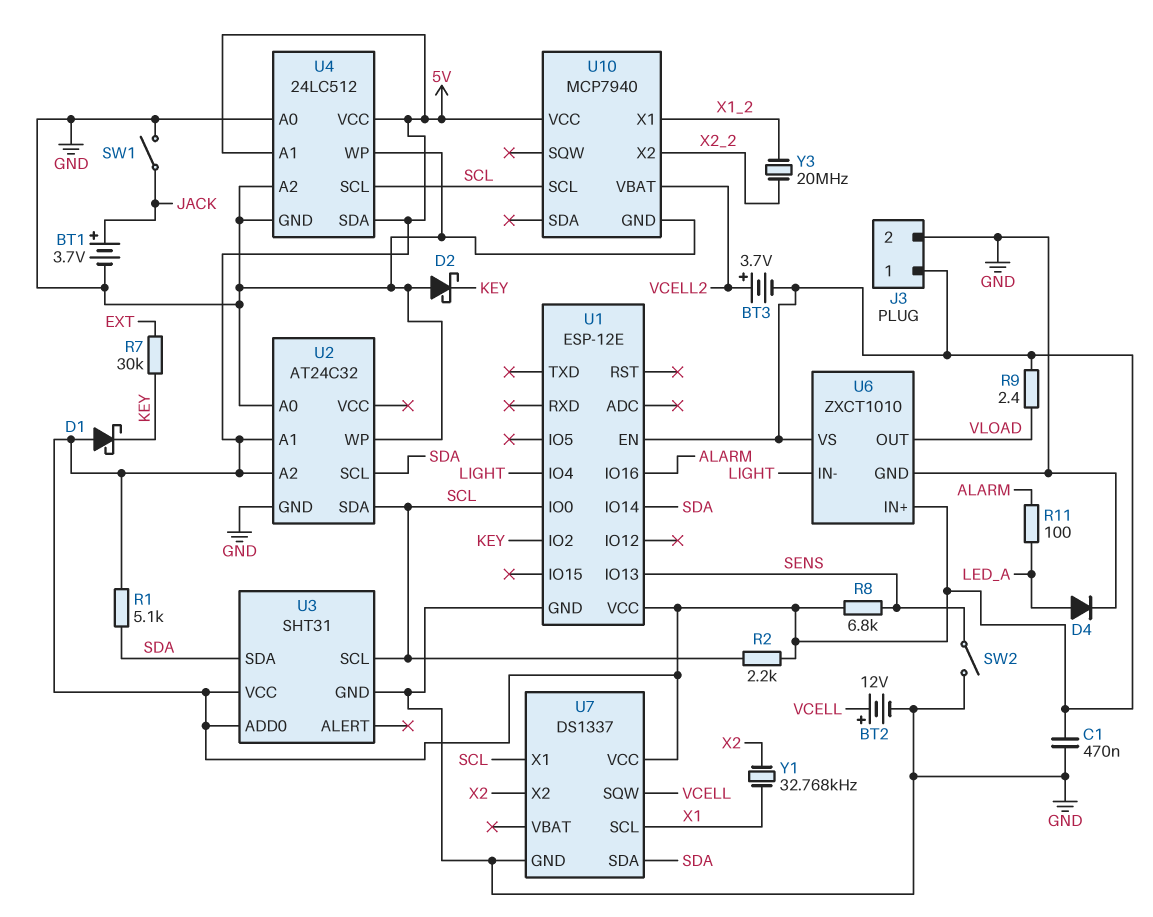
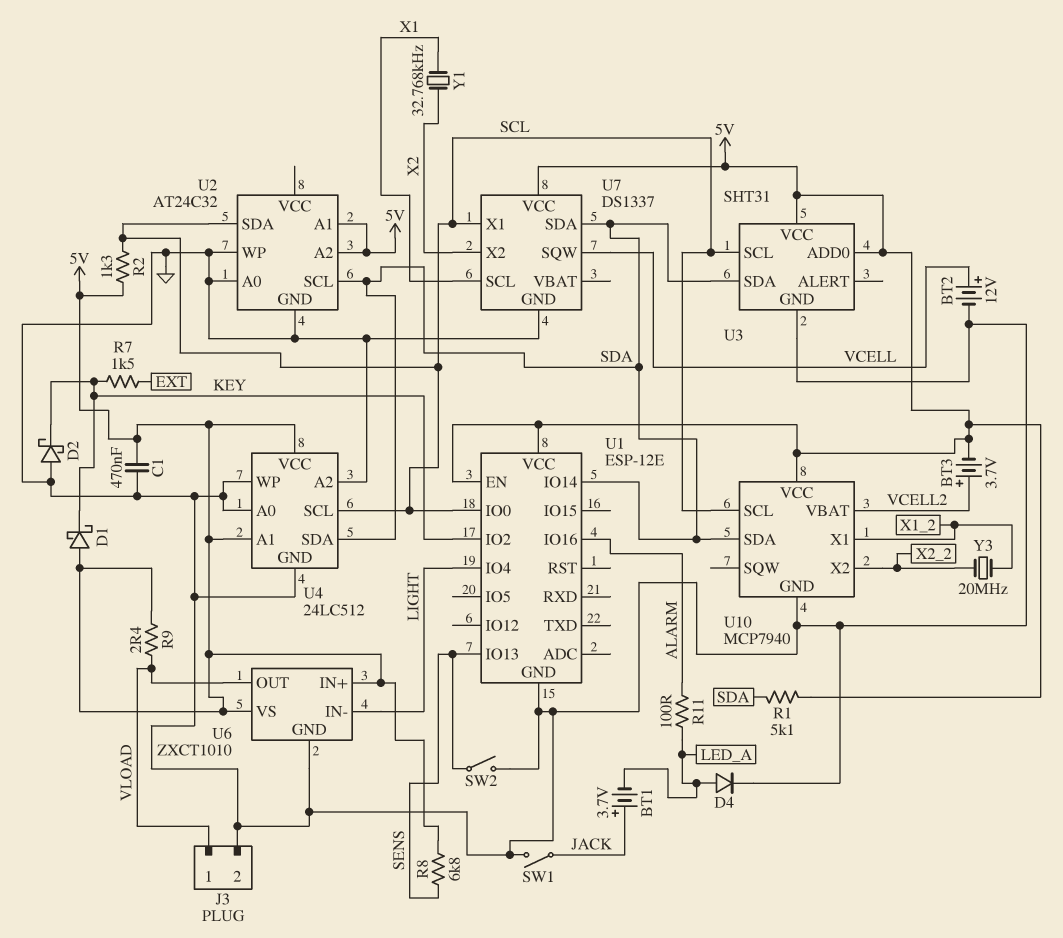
BT1: 3.7V (plus JACK, minus GND) -> 3.7V (plus JACK, minus LED_A)
J3 pin 1: 5V -> VLOAD
R2: 2.2k (5V, SCL) -> 1.3k (5V, SCL)
R7: 30k (EXT, KEY) -> 1.5k (EXT, KEY)
U4 pin SDA: 5V -> SDA
U10 pin SDA: none -> SDA

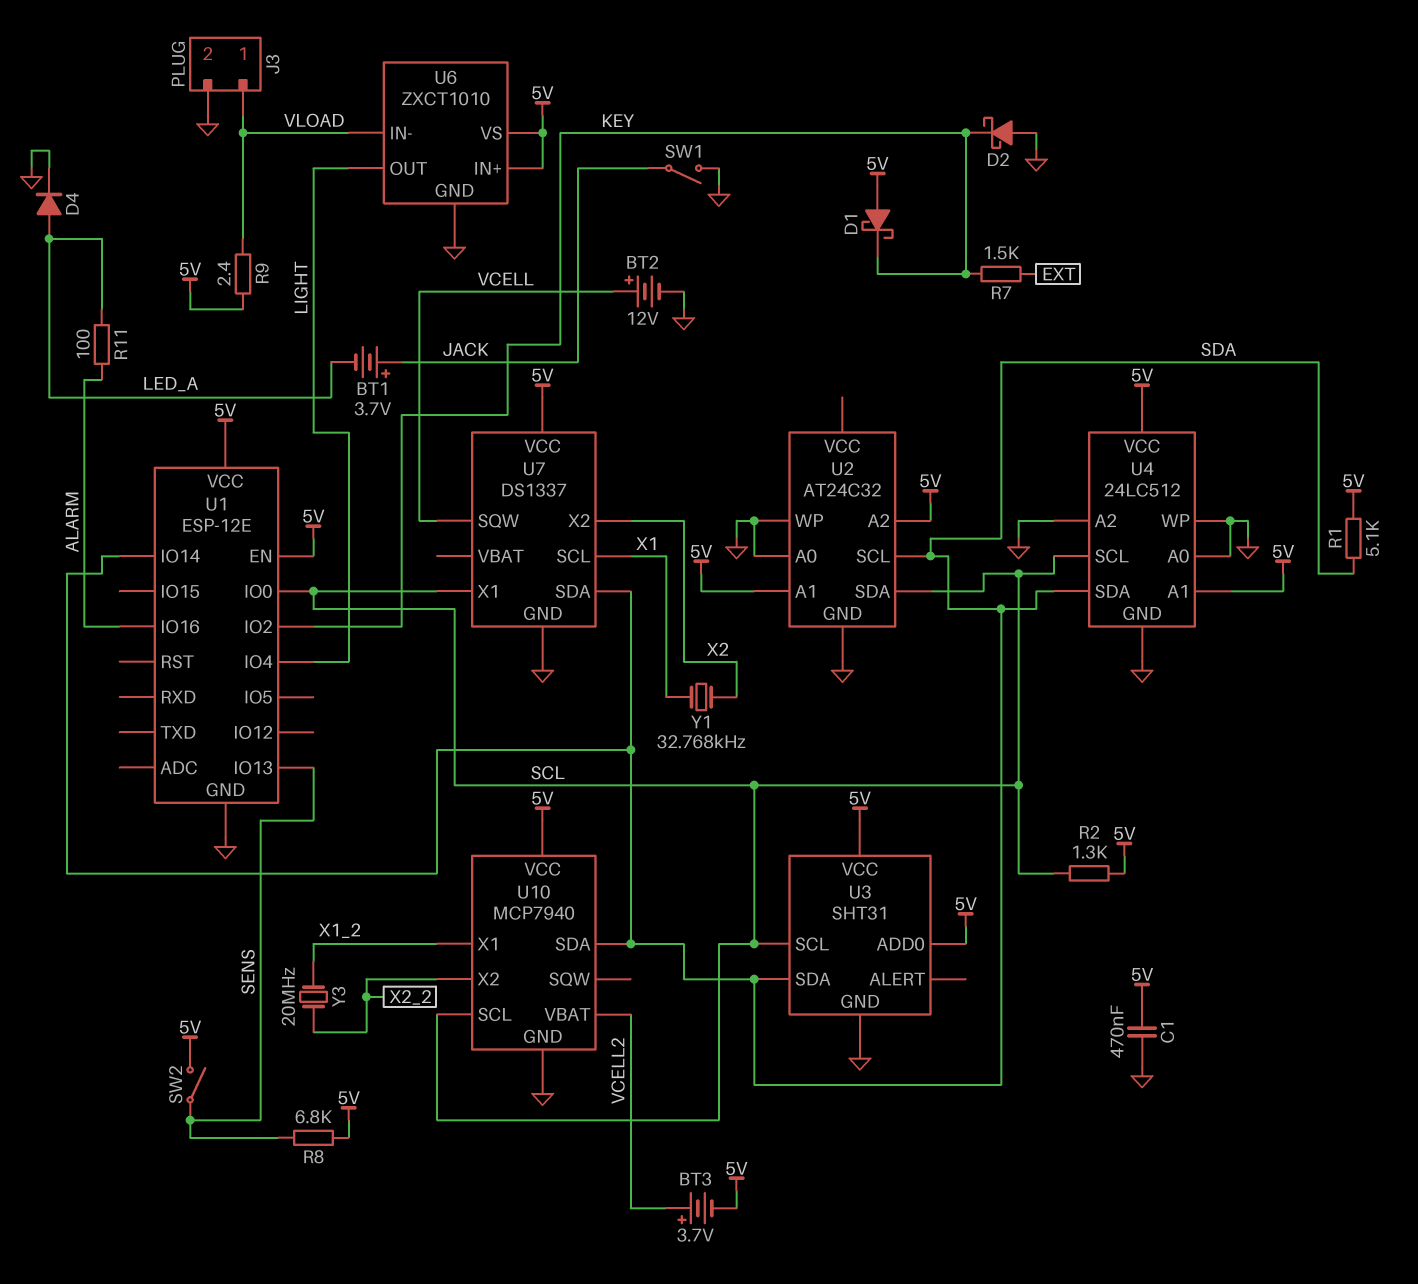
SW2: switch (GND, SENS) -> switch (5V, SENS)
U6 pin IN-: LIGHT -> VLOAD
U6 pin OUT: VLOAD -> LIGHT

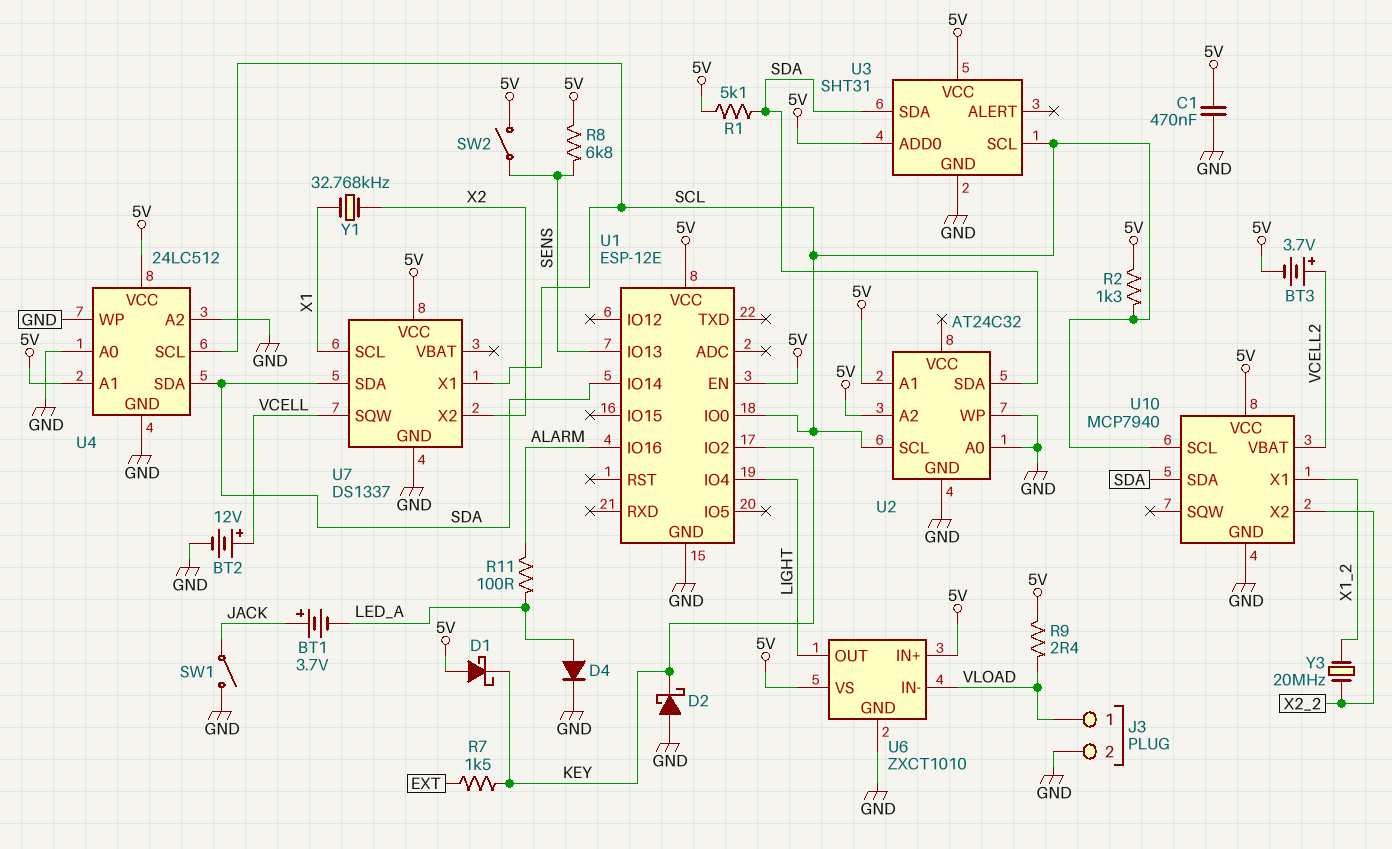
U2 pin SCL: SDA -> SCL
U2 pin SDA: SCL -> SDA

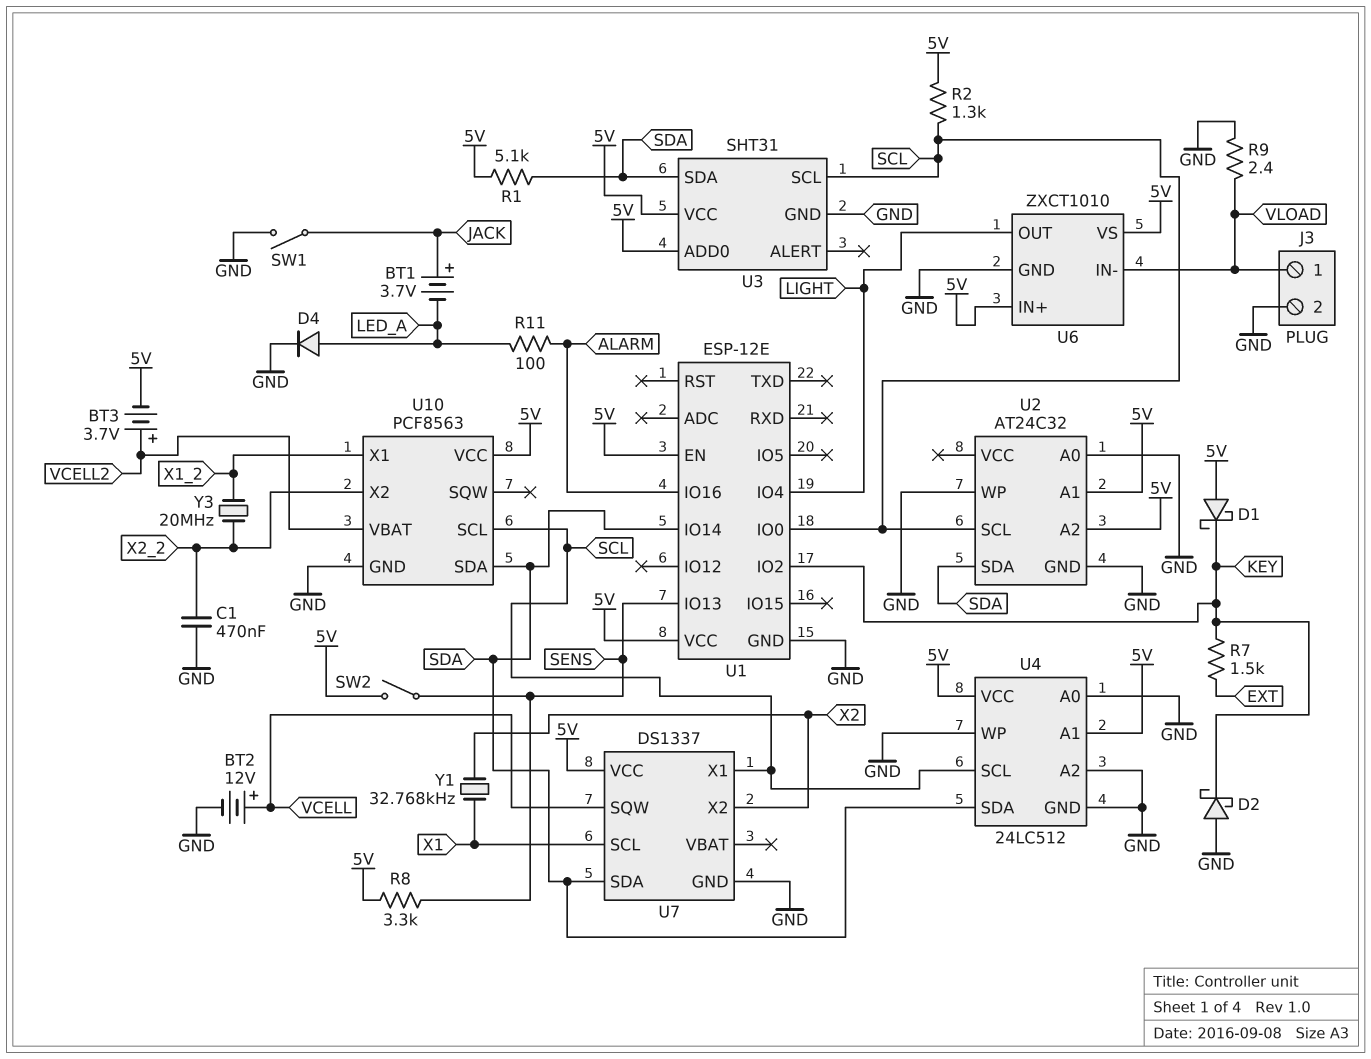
C1: 470nF (5V, GND) -> 470nF (GND, X2_2)
R8: 6.8k (5V, SENS) -> 3.3k (5V, SENS)
R9: 2.4 (5V, VLOAD) -> 2.4 (GND, VLOAD)
U10: MCP7940 -> PCF8563

